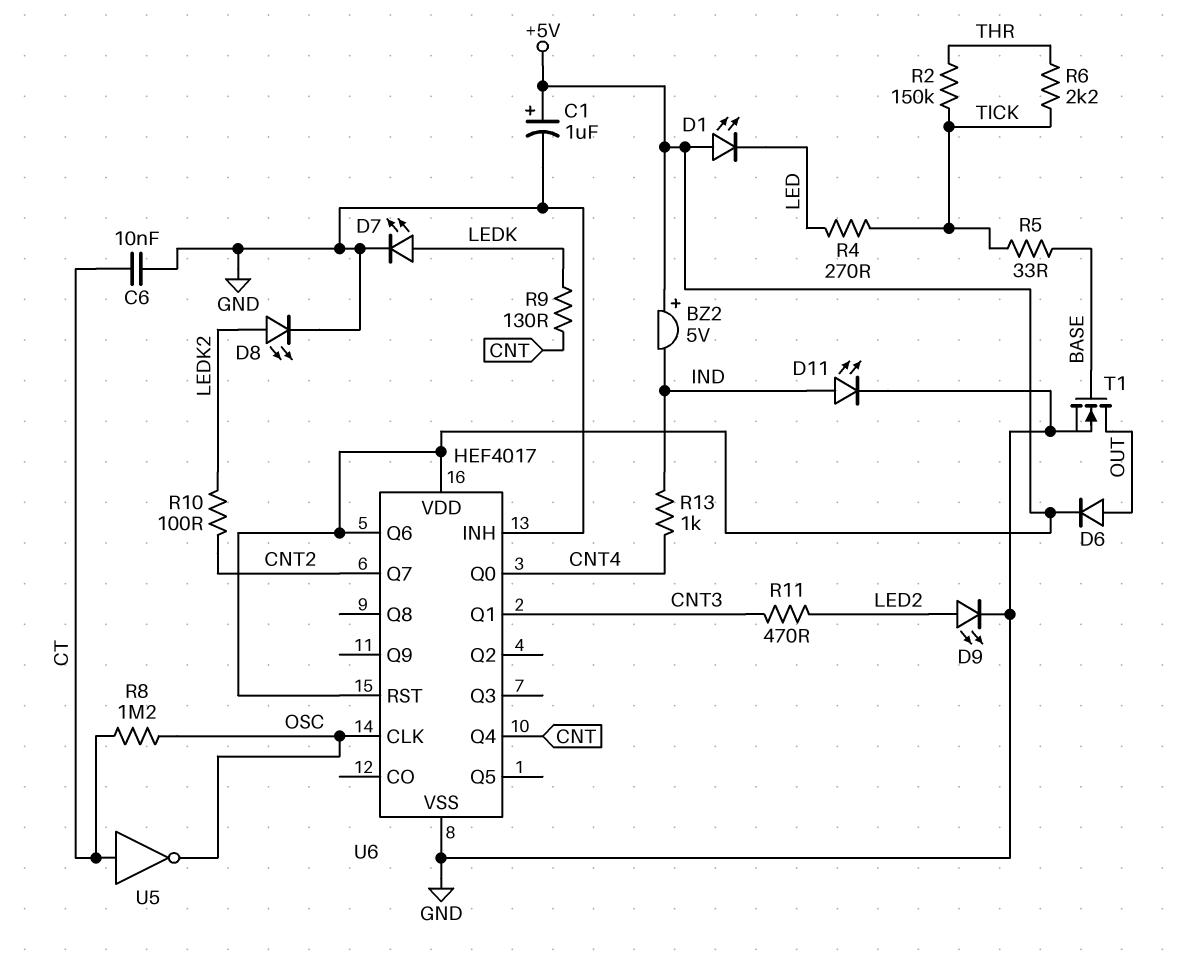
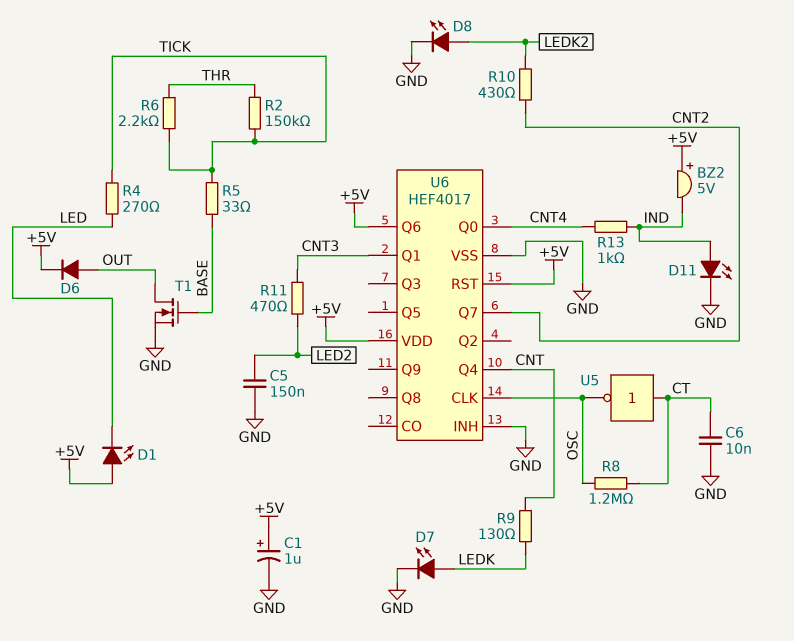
C5: none -> 150nF (GND, LED2)
D9: LED (A LED2, K GND) -> none
R10: 100 (CNT2, LEDK2) -> 430 (CNT2, LEDK2)

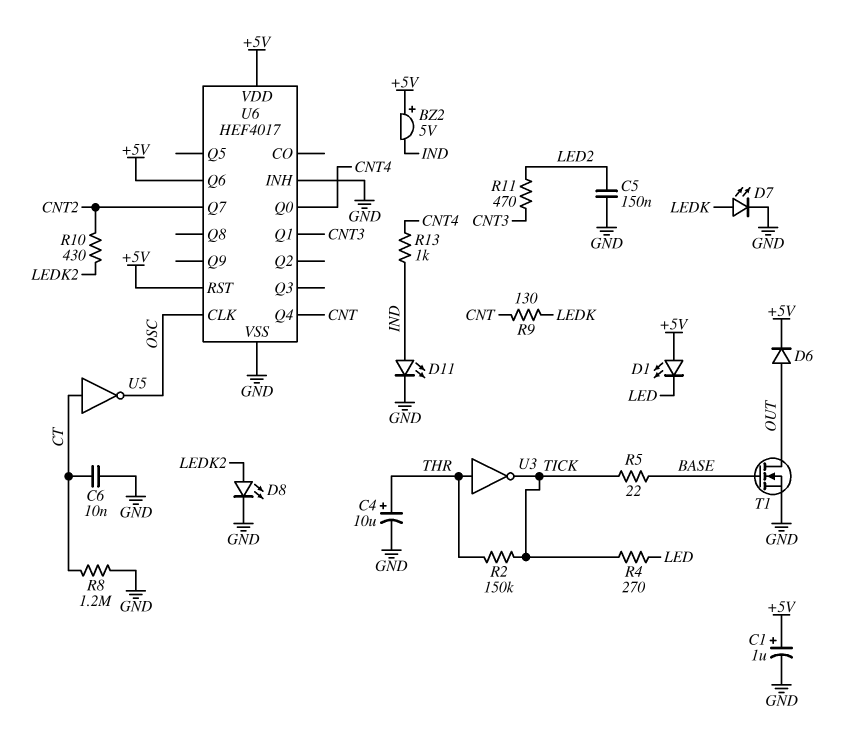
C4: none -> 10uF (plus THR, minus GND)
R5: 33 (BASE, TICK) -> 22 (BASE, TICK)
R6: 2.2k (THR, TICK) -> none
R8: 1.2M (CT, OSC) -> 1.2M (CT, GND)
U3: none -> NOT (in THR, out TICK)

